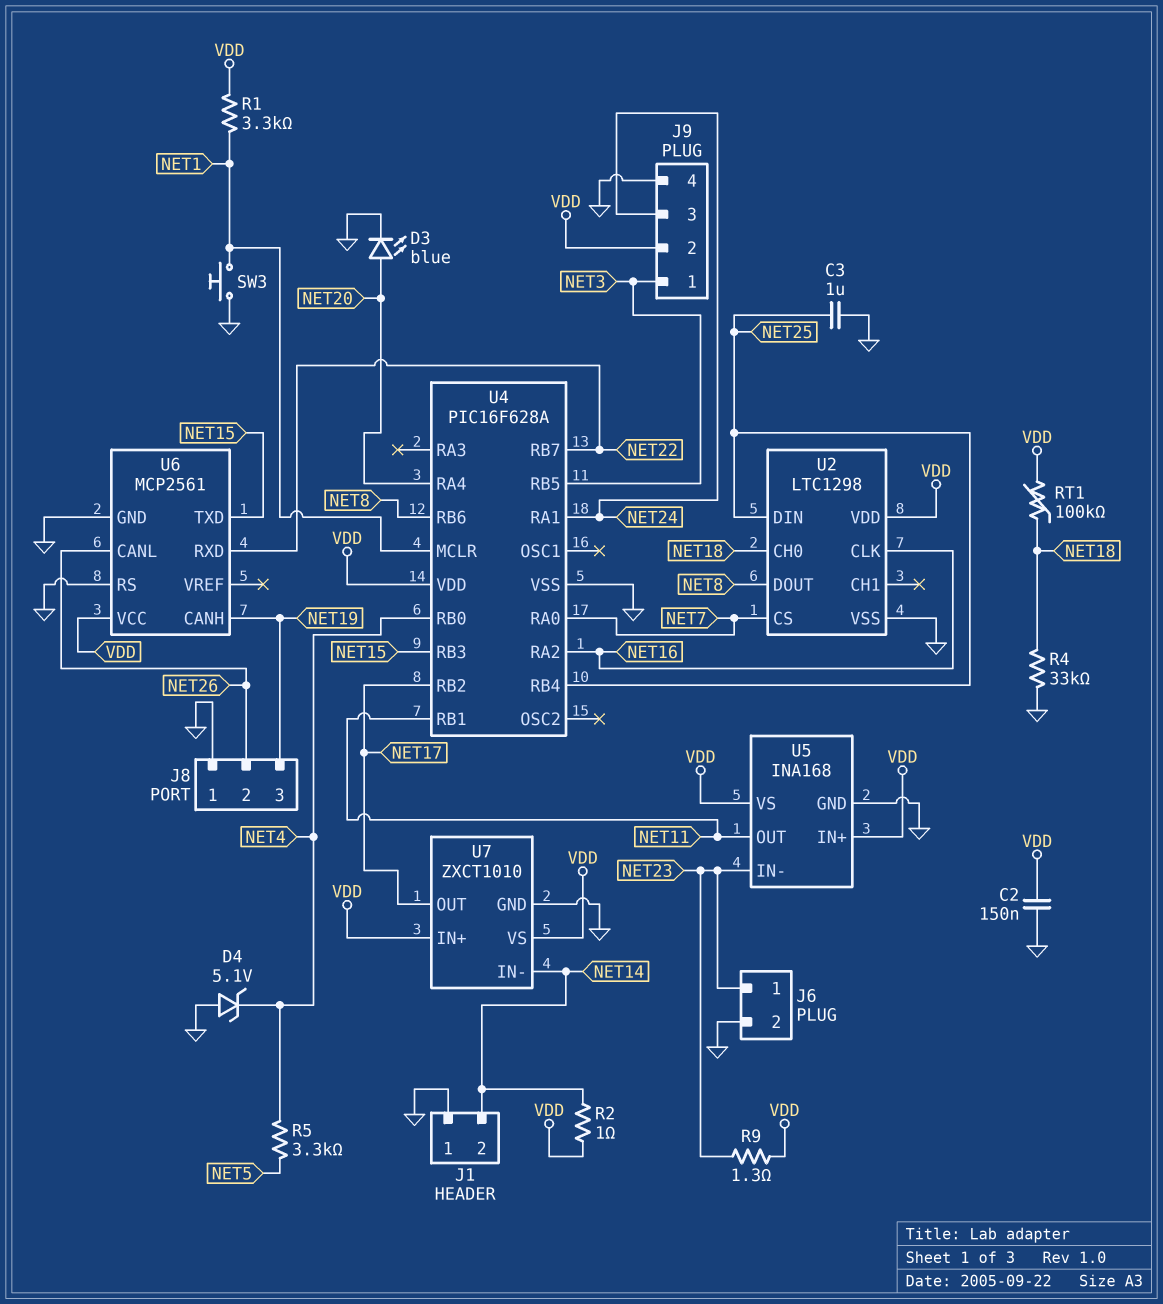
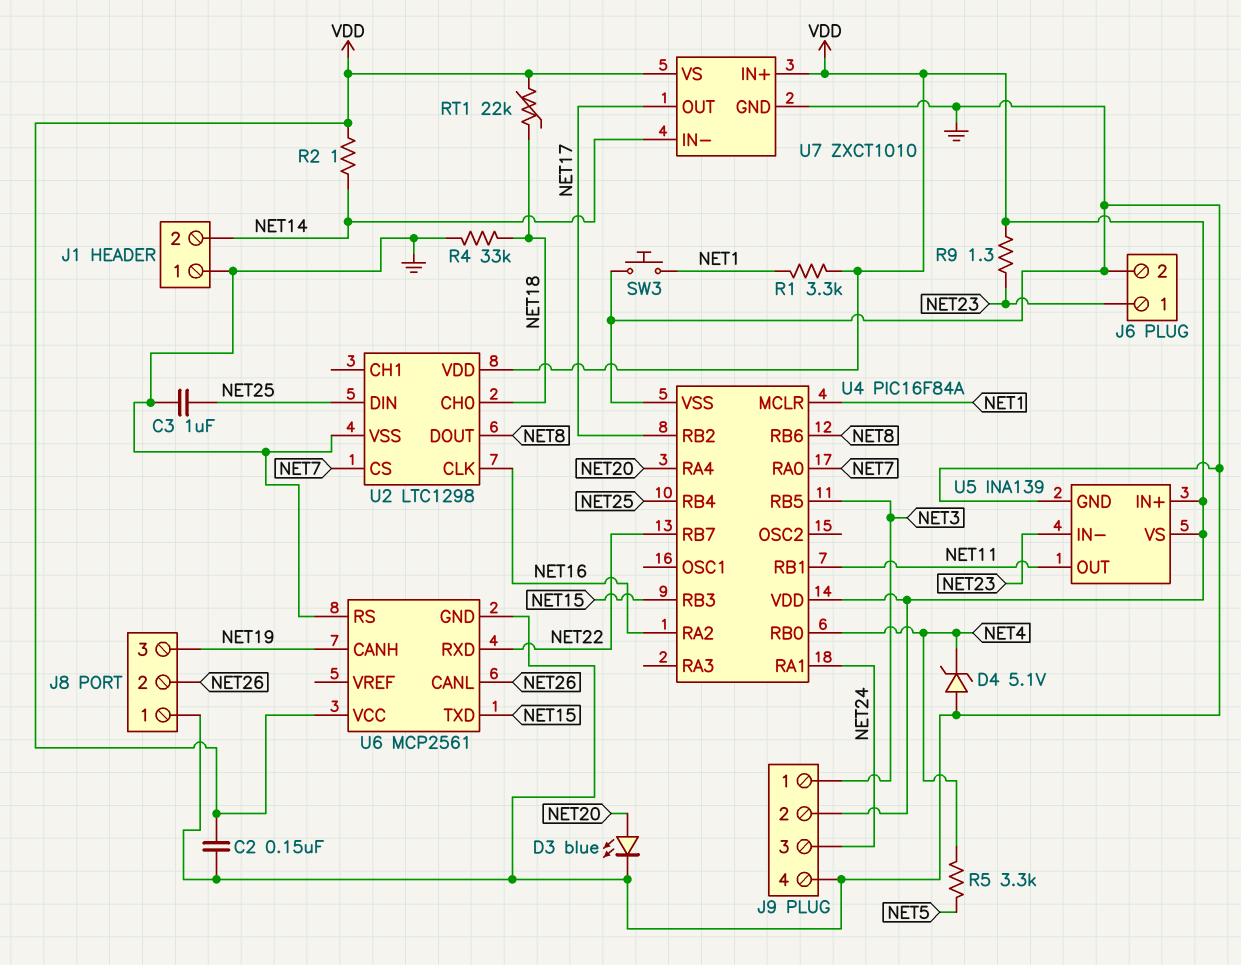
RT1: 100k (NET18, VDD) -> 22k (NET18, VDD)
U4: PIC16F628A -> PIC16F84A
U5: INA168 -> INA139

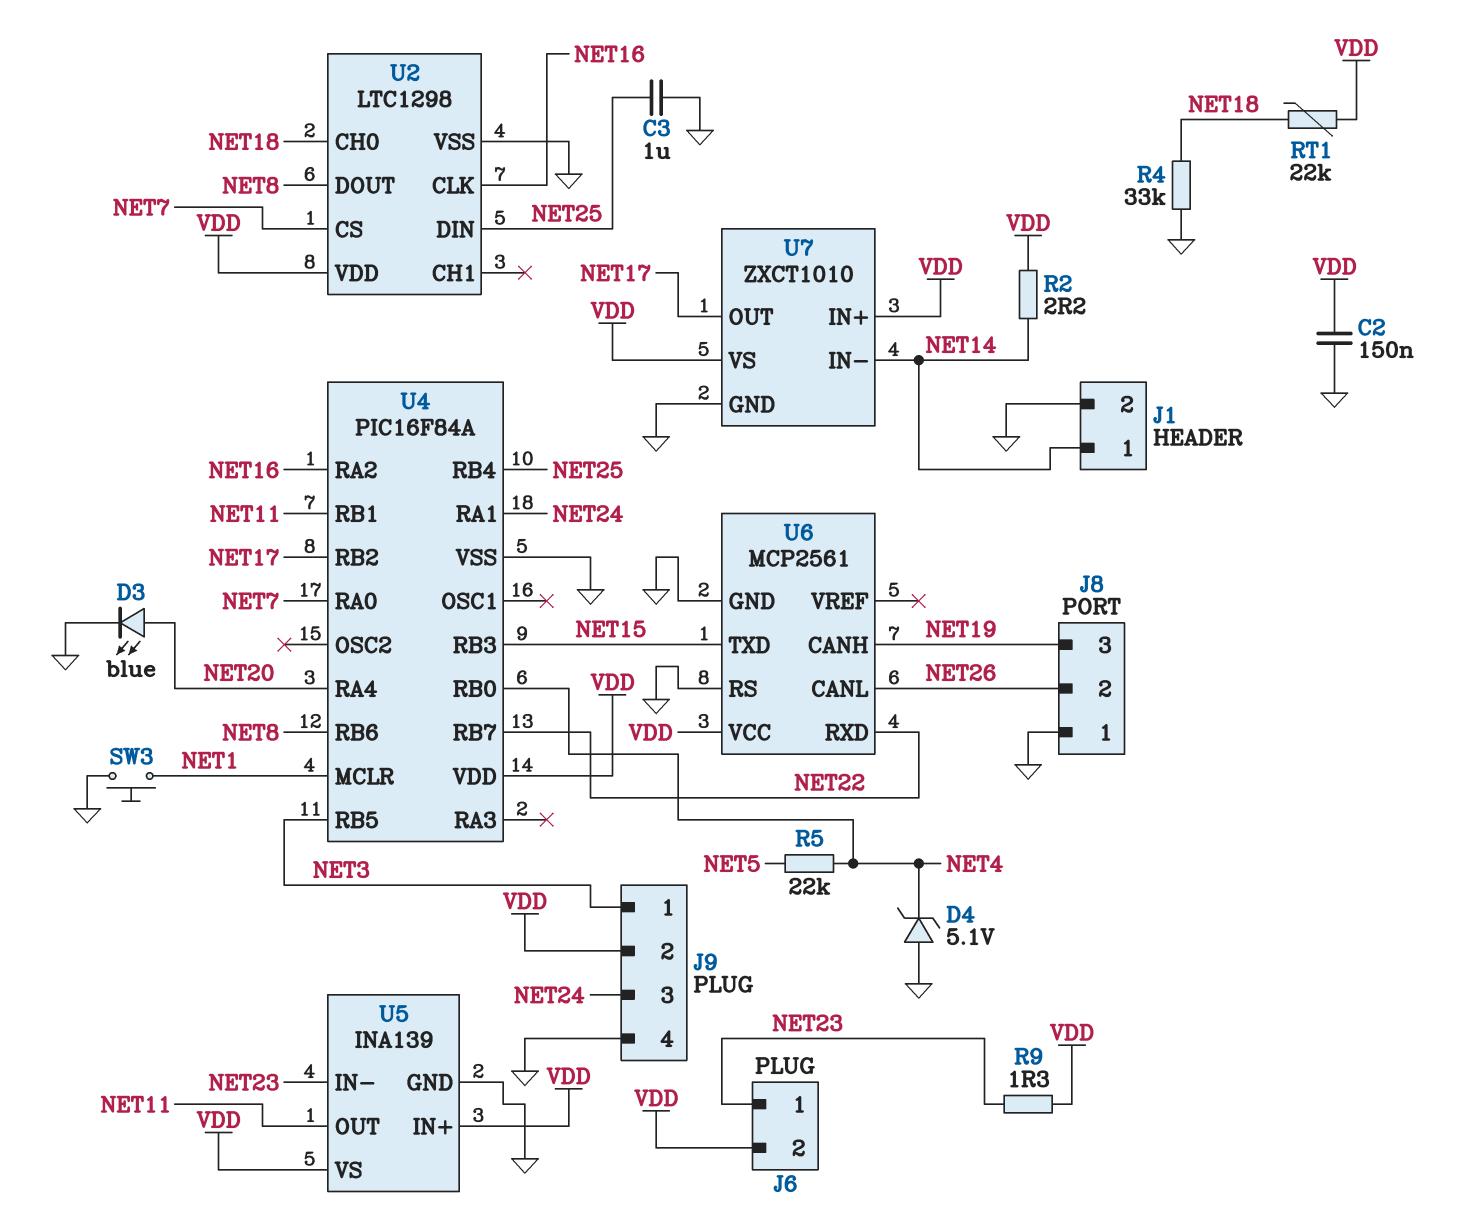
J1 pin 1: GND -> NET14
J1 pin 2: NET14 -> GND
J6 pin 2: GND -> VDD
R1: 3.3k (NET1, VDD) -> none
R2: 1 (NET14, VDD) -> 2.2 (NET14, VDD)
R5: 3.3k (NET4, NET5) -> 22k (NET4, NET5)

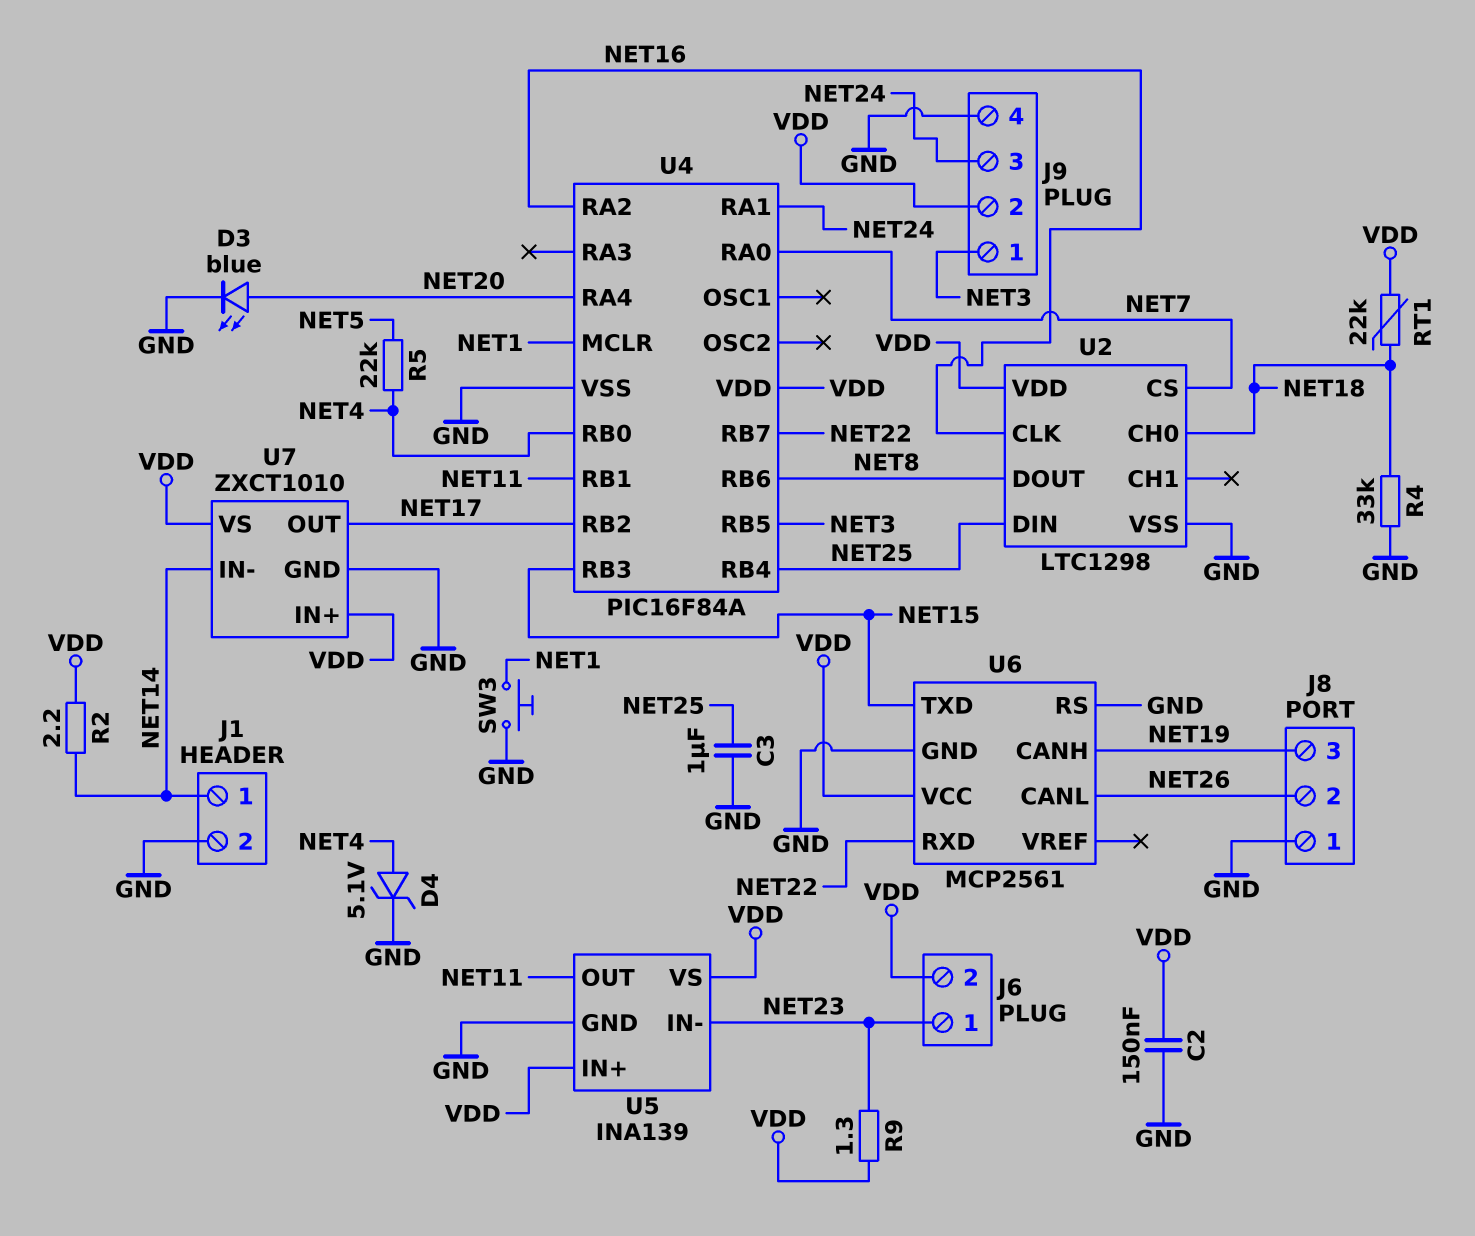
D4: zener 5.1V (A GND, K NET4) -> zener 5.1V (A NET4, K GND)

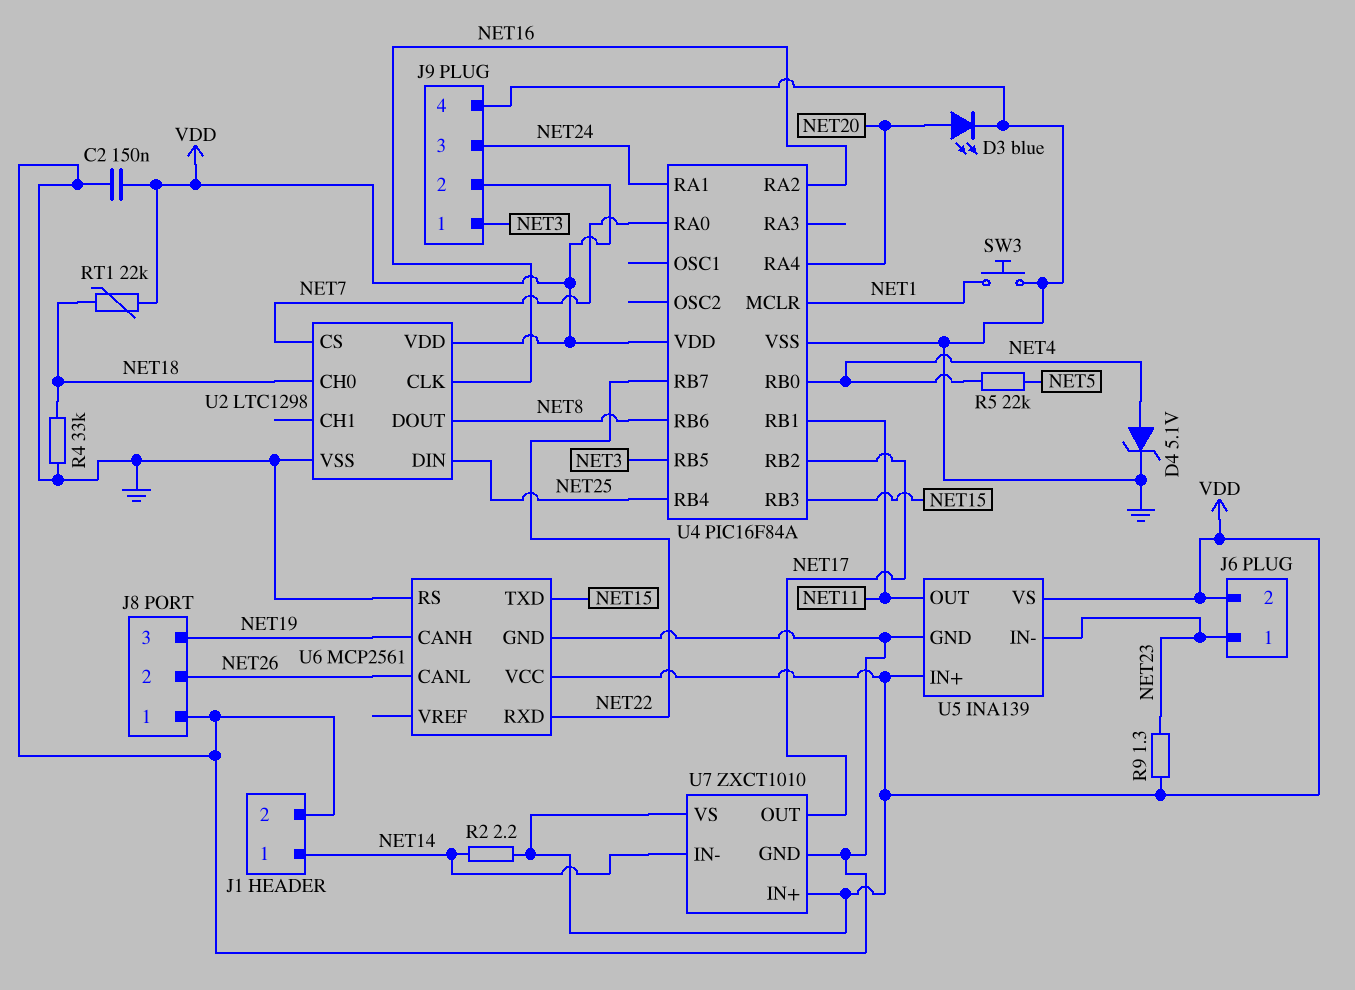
C3: 1uF (GND, NET25) -> none

